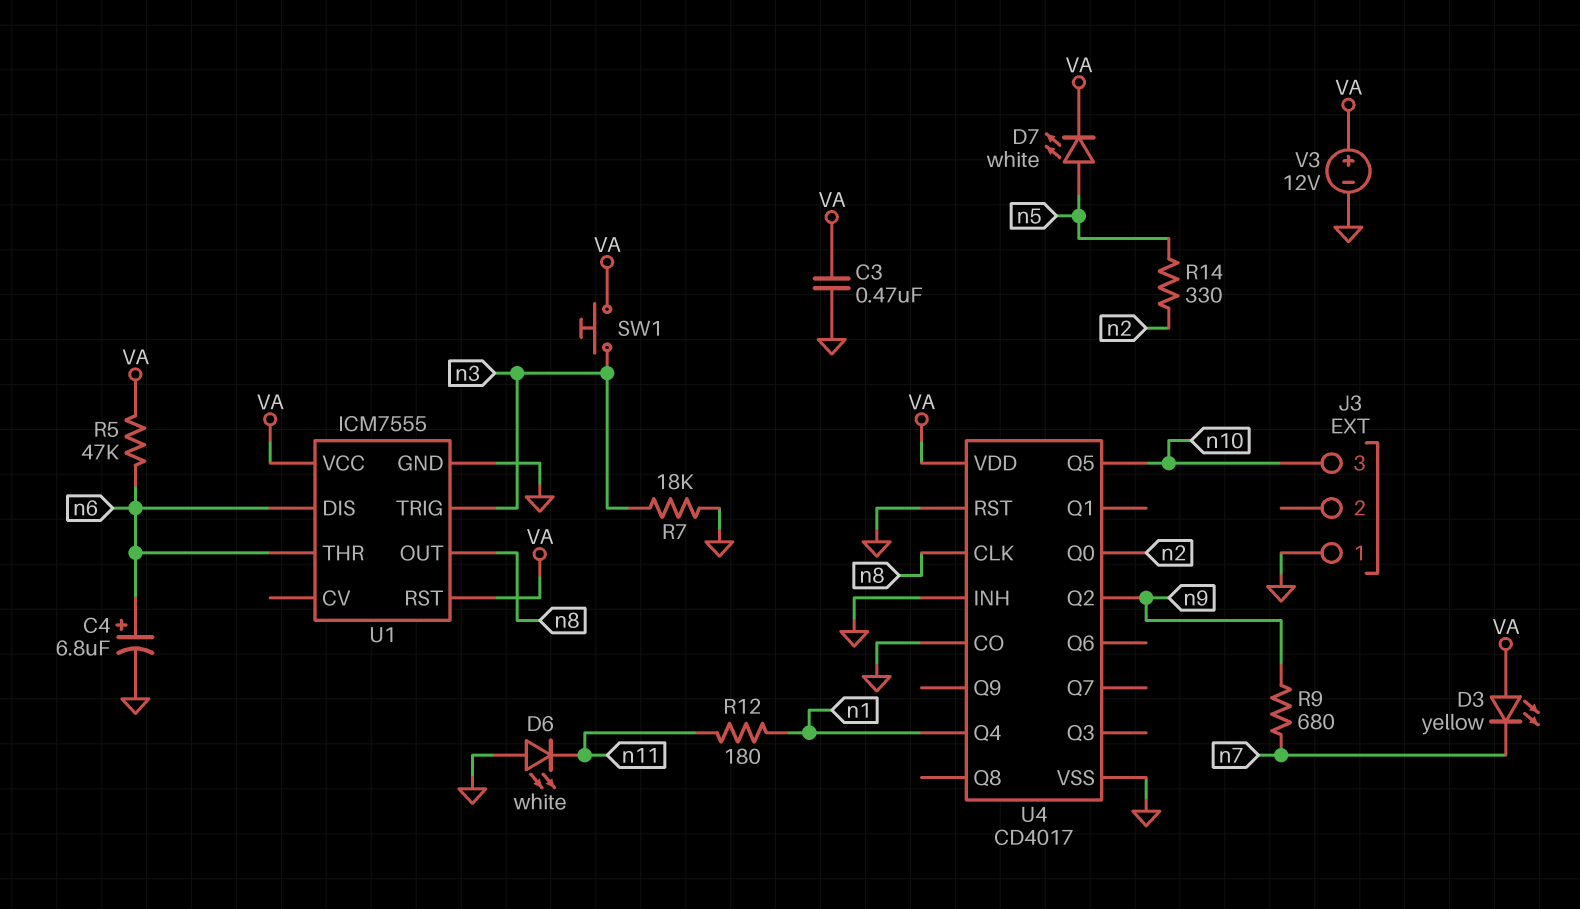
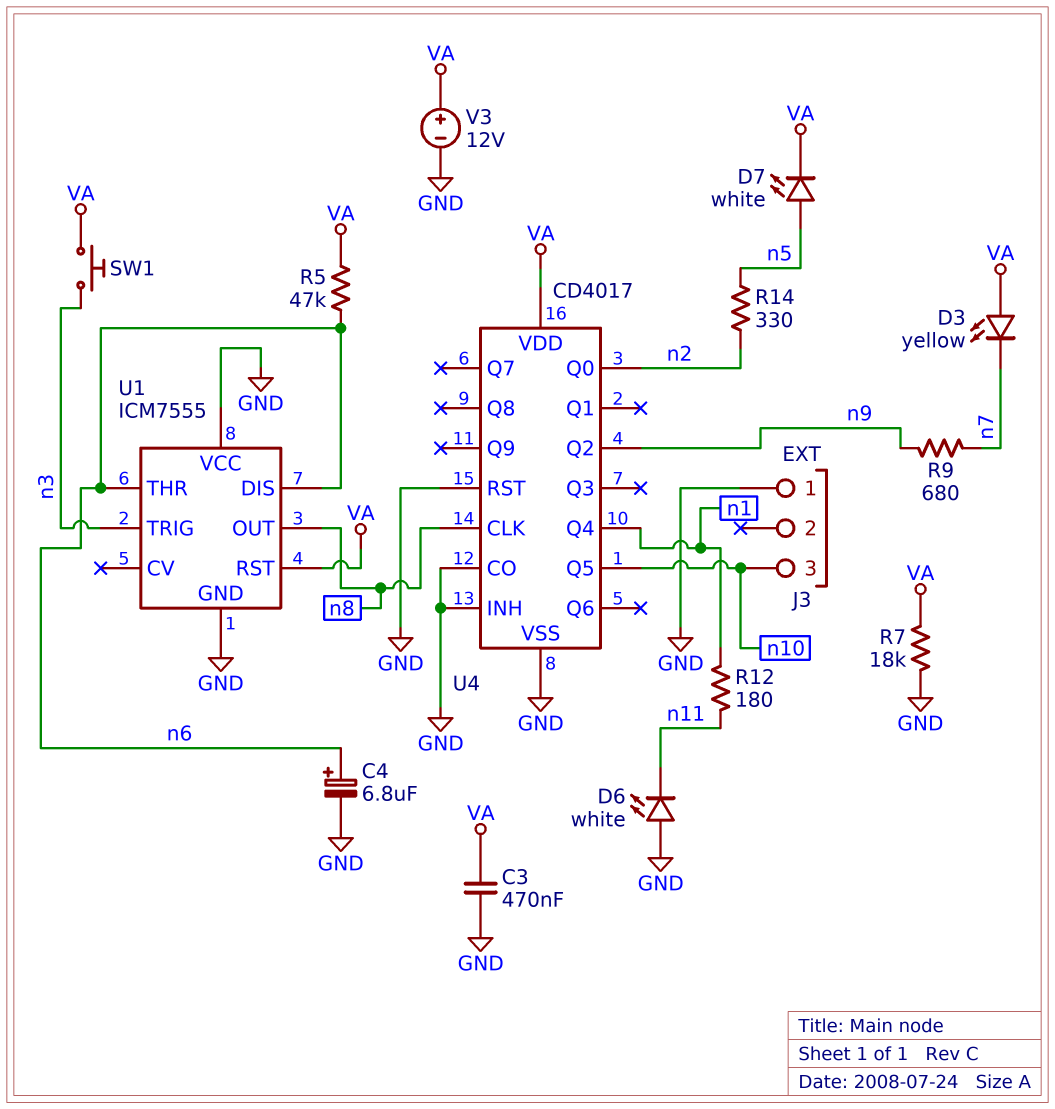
R7: 18k (GND, n3) -> 18k (GND, VA)
U1 pin VCC: VA -> GND

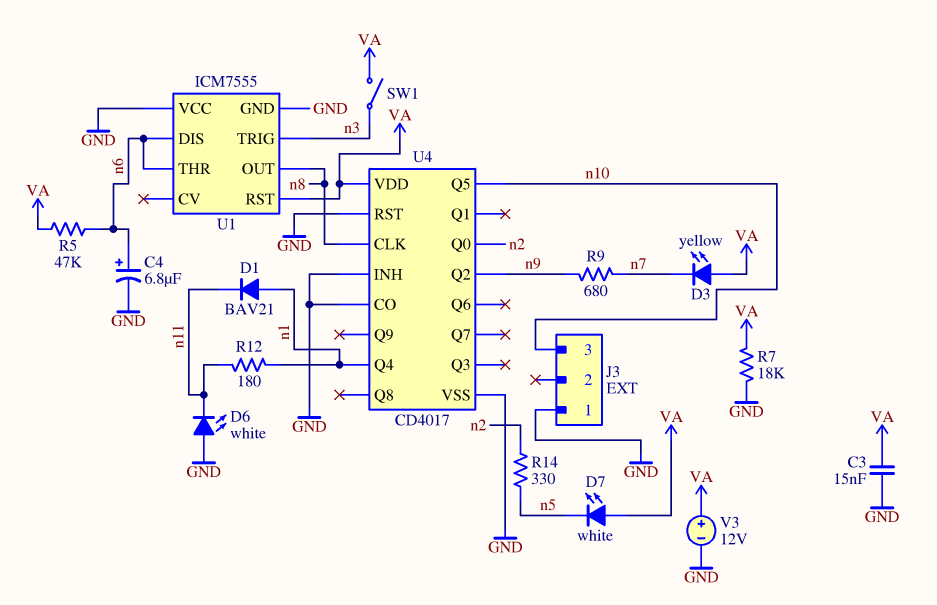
C3: 470nF (GND, VA) -> 15nF (GND, VA)
D1: none -> diode BAV21 (A n1, K n11)
D7: LED white (A n5, K VA) -> LED white (A VA, K n5)
SW1: button (VA, n3) -> switch (VA, n3)

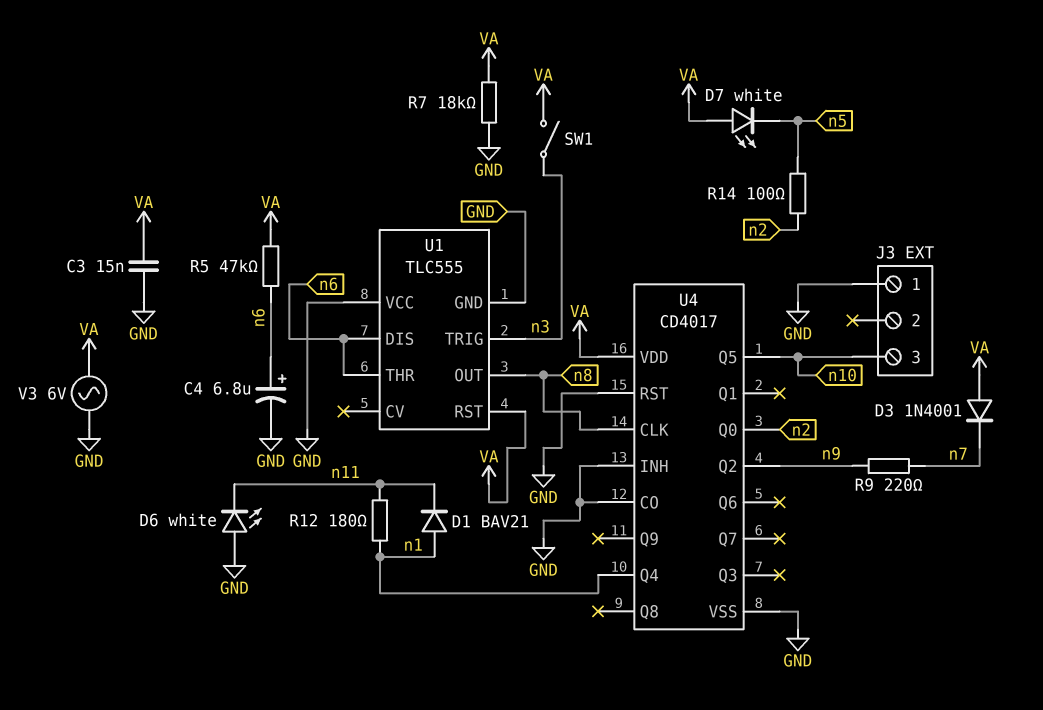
D3: LED yellow (A VA, K n7) -> diode 1N4001 (A VA, K n7)
R9: 680 (n7, n9) -> 220 (n7, n9)
R14: 330 (n2, n5) -> 100 (n2, n5)
U1: ICM7555 -> TLC555
V3: 12V (plus VA, minus GND) -> AC 6V (GND, VA)

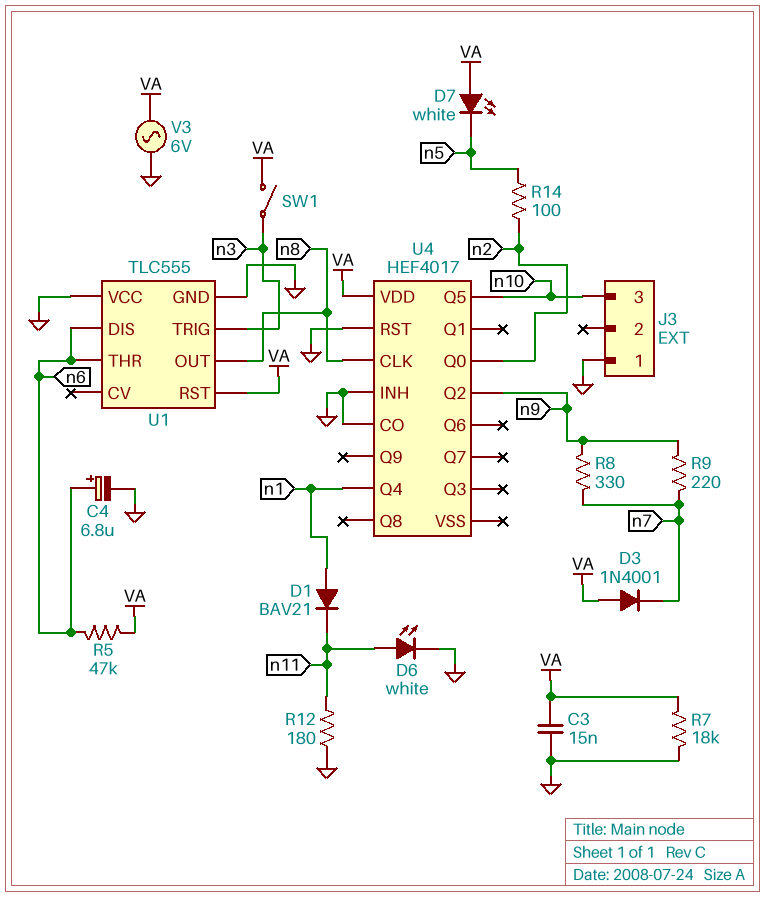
D6: LED white (A GND, K n11) -> LED white (A n11, K GND)
R8: none -> 330 (n7, n9)
R12: 180 (n1, n11) -> 180 (GND, n11)
U4: CD4017 -> HEF4017
U4 pin VSS: GND -> none

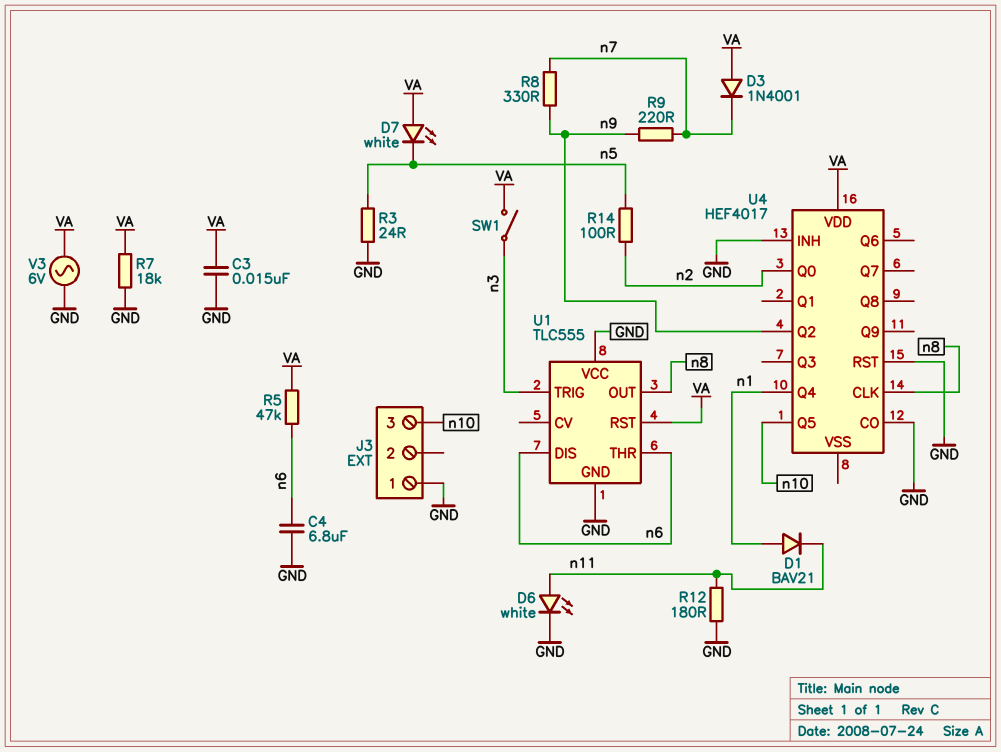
C4: 6.8uF (plus n6, minus GND) -> 6.8uF (GND, n6)
R3: none -> 24 (GND, n5)

